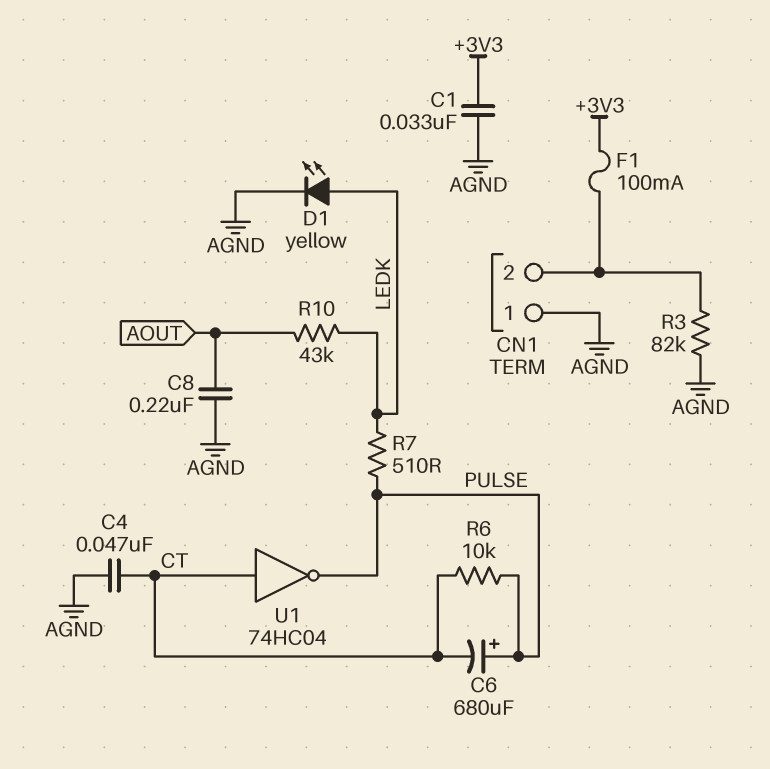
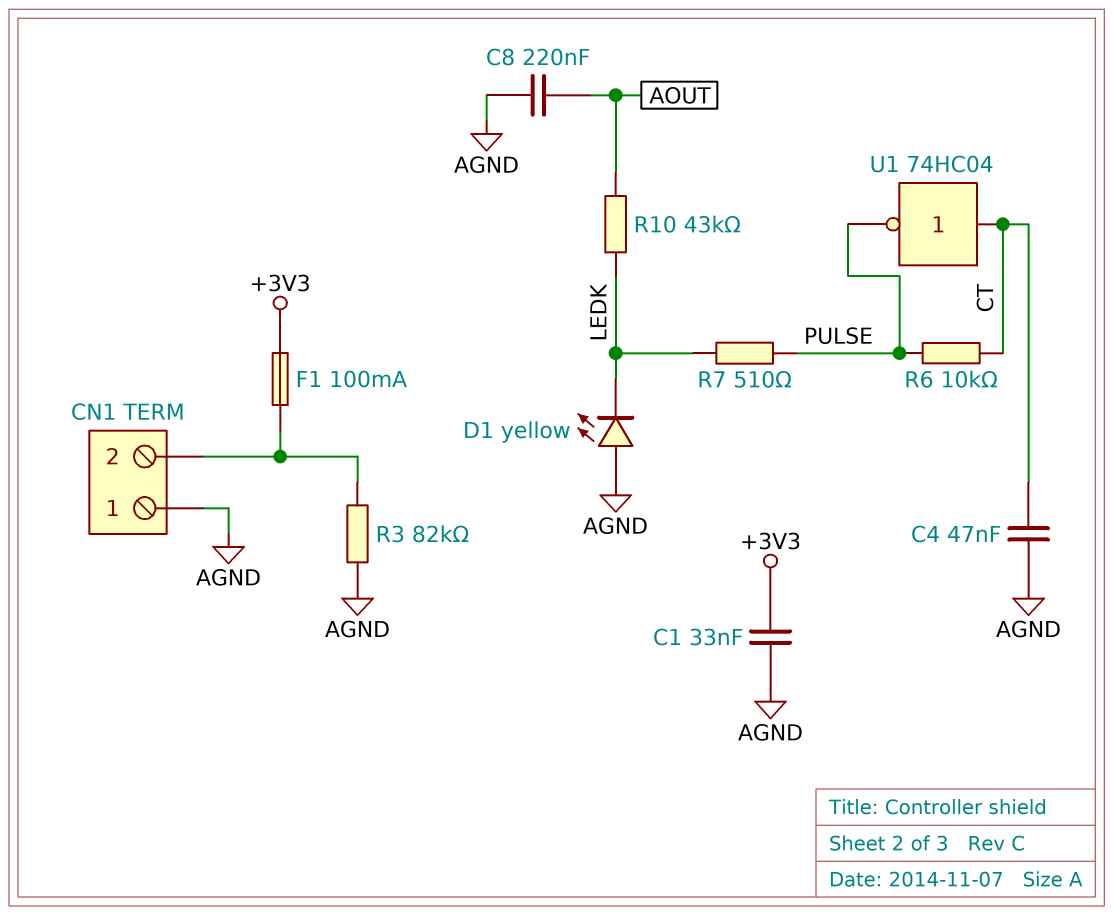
C6: 680uF (plus PULSE, minus CT) -> none
D1: LED yellow (A LEDK, K AGND) -> LED yellow (A AGND, K LEDK)

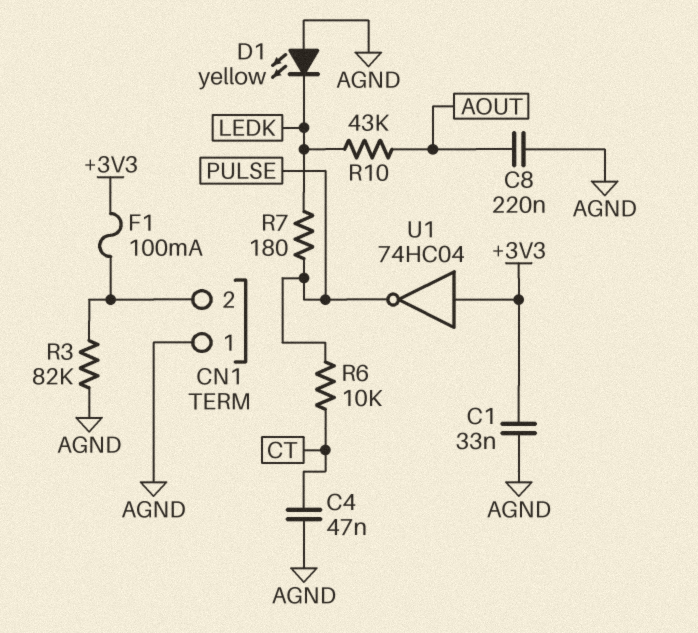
R7: 510 (LEDK, PULSE) -> 180 (LEDK, PULSE)
U1: NOT 74HC04 (in CT, out PULSE) -> NOT 74HC04 (in +3V3, out PULSE)

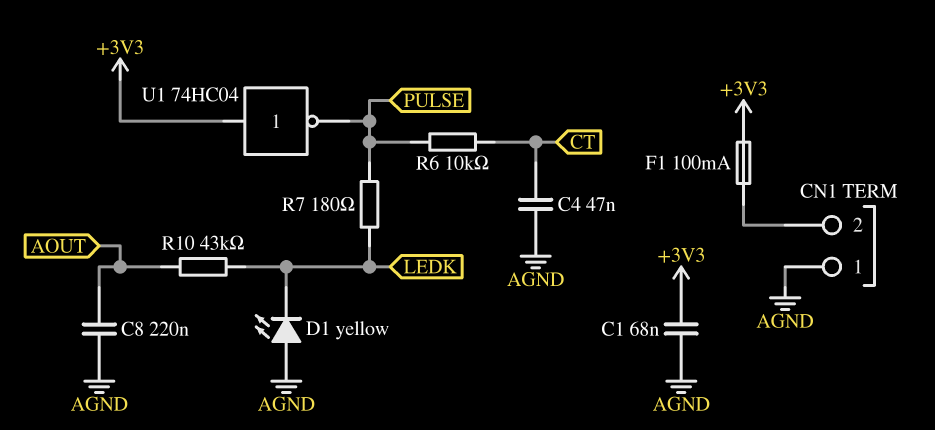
C1: 33nF (+3V3, AGND) -> 68nF (+3V3, AGND)
R3: 82k (AGND, CN1/2) -> none

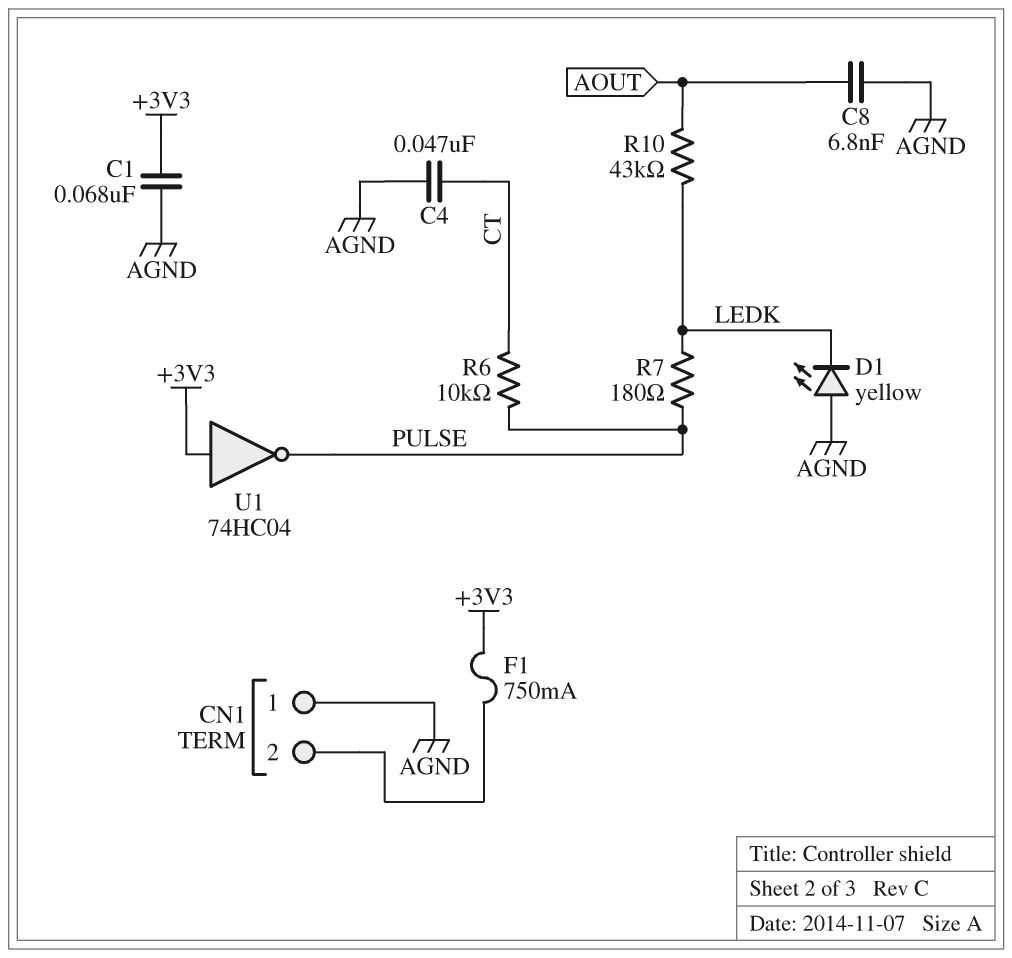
C8: 220nF (AGND, AOUT) -> 6.8nF (AGND, AOUT)
F1: 100mA (+3V3, CN1/2) -> 750mA (+3V3, CN1/2)

